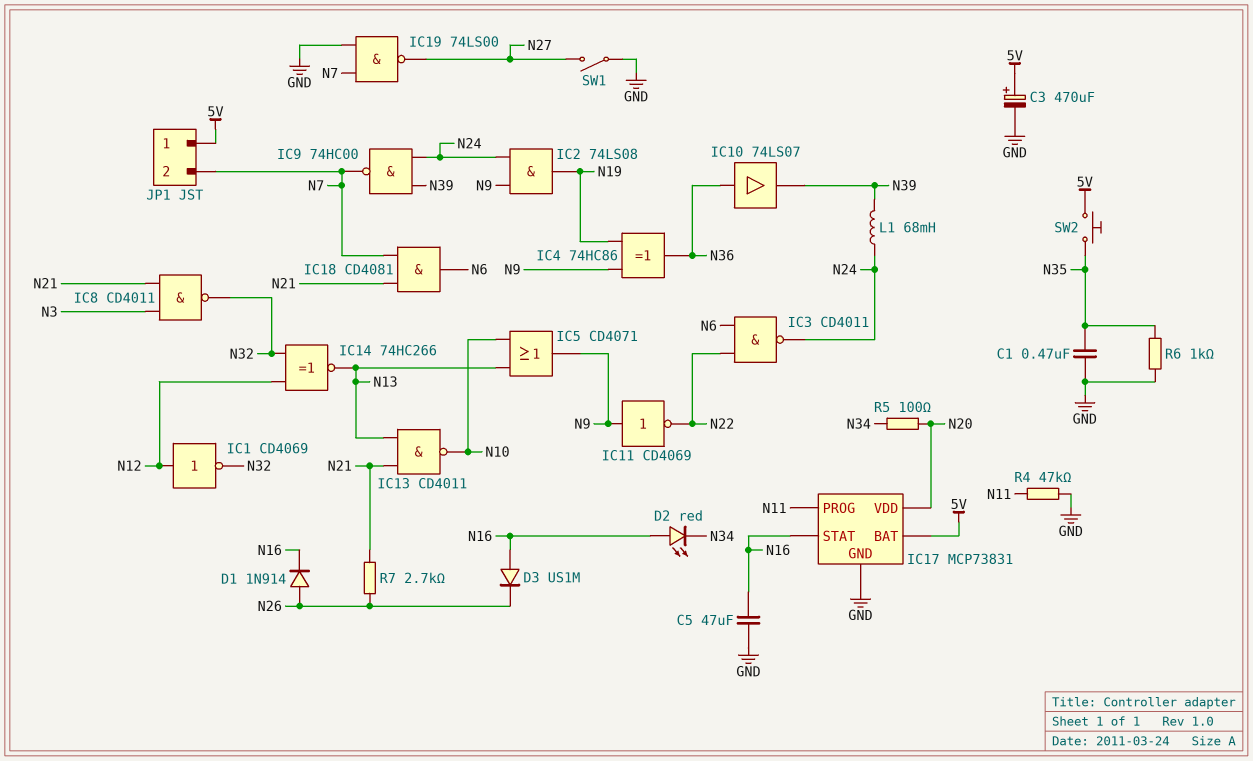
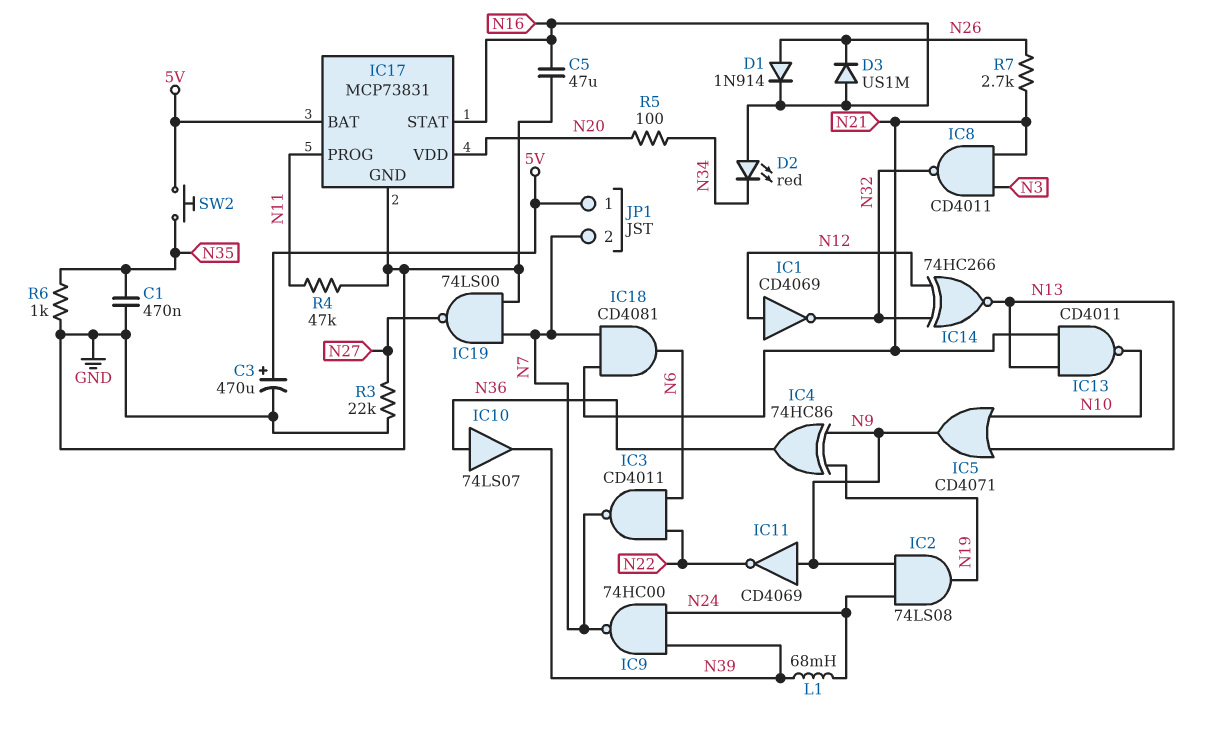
IC3: NAND CD4011 (in N6, in N22, out N24) -> NAND CD4011 (in N6, in N22, out N7)
R3: none -> 22k (GND, N27)
SW1: switch (GND, N27) -> none

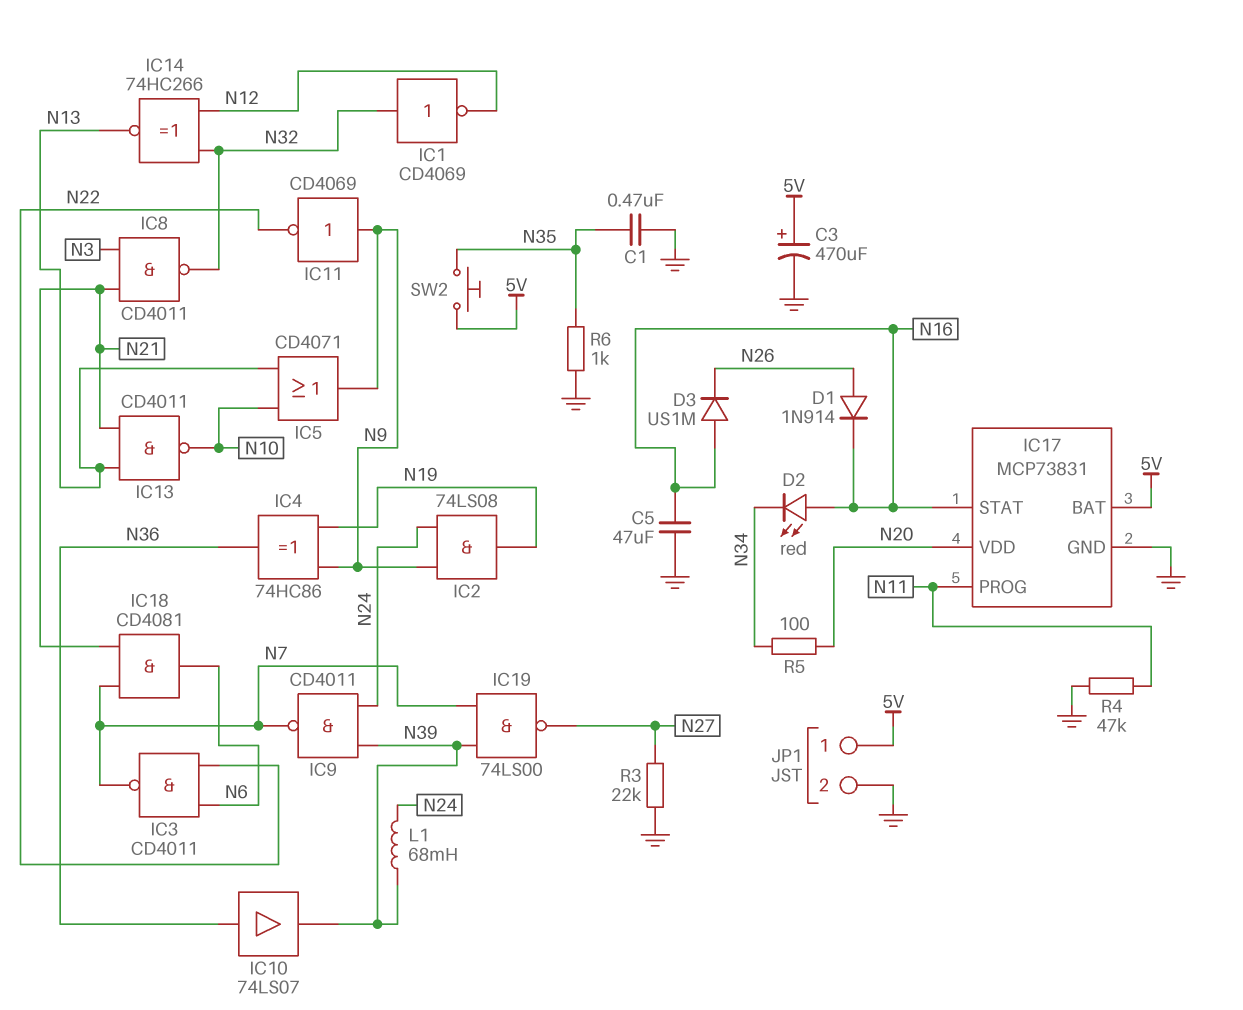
IC1: NOT CD4069 (in N12, out N32) -> NOT CD4069 (in N32, out N12)
IC9: NAND 74HC00 (in N24, in N39, out N7) -> NAND CD4011 (in N24, in N39, out N7)
IC19: NAND 74LS00 (in GND, in N7, out N27) -> NAND 74LS00 (in N7, in N39, out N27)
JP1 pin 2: N7 -> GND
R7: 2.7k (N21, N26) -> none

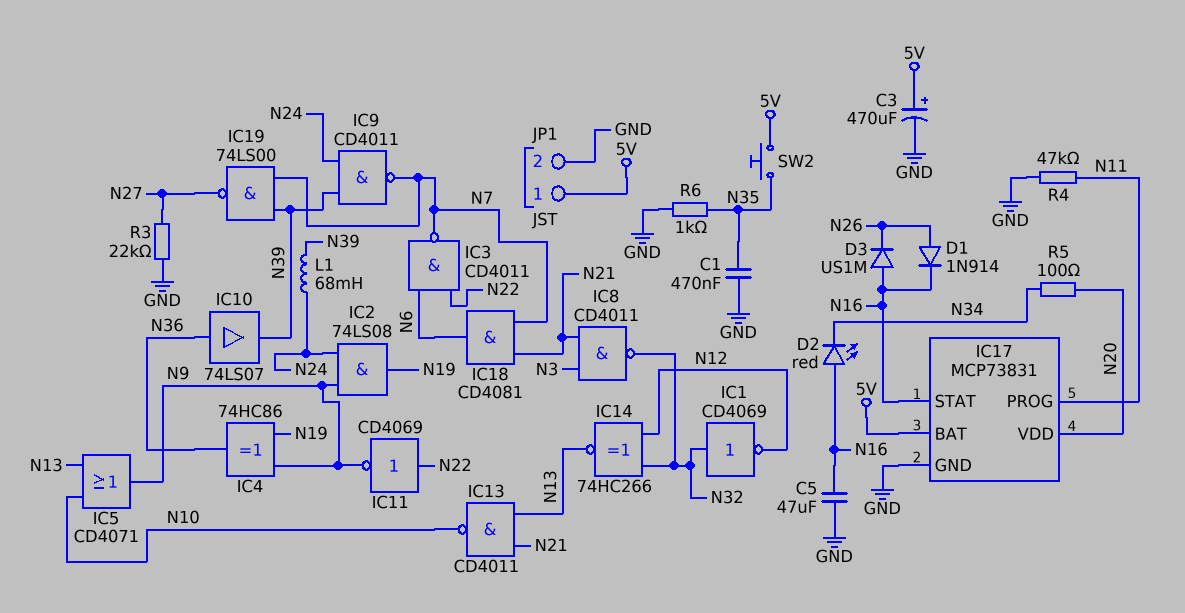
IC11: NOT CD4069 (in N9, out N22) -> NOT CD4069 (in N22, out N9)

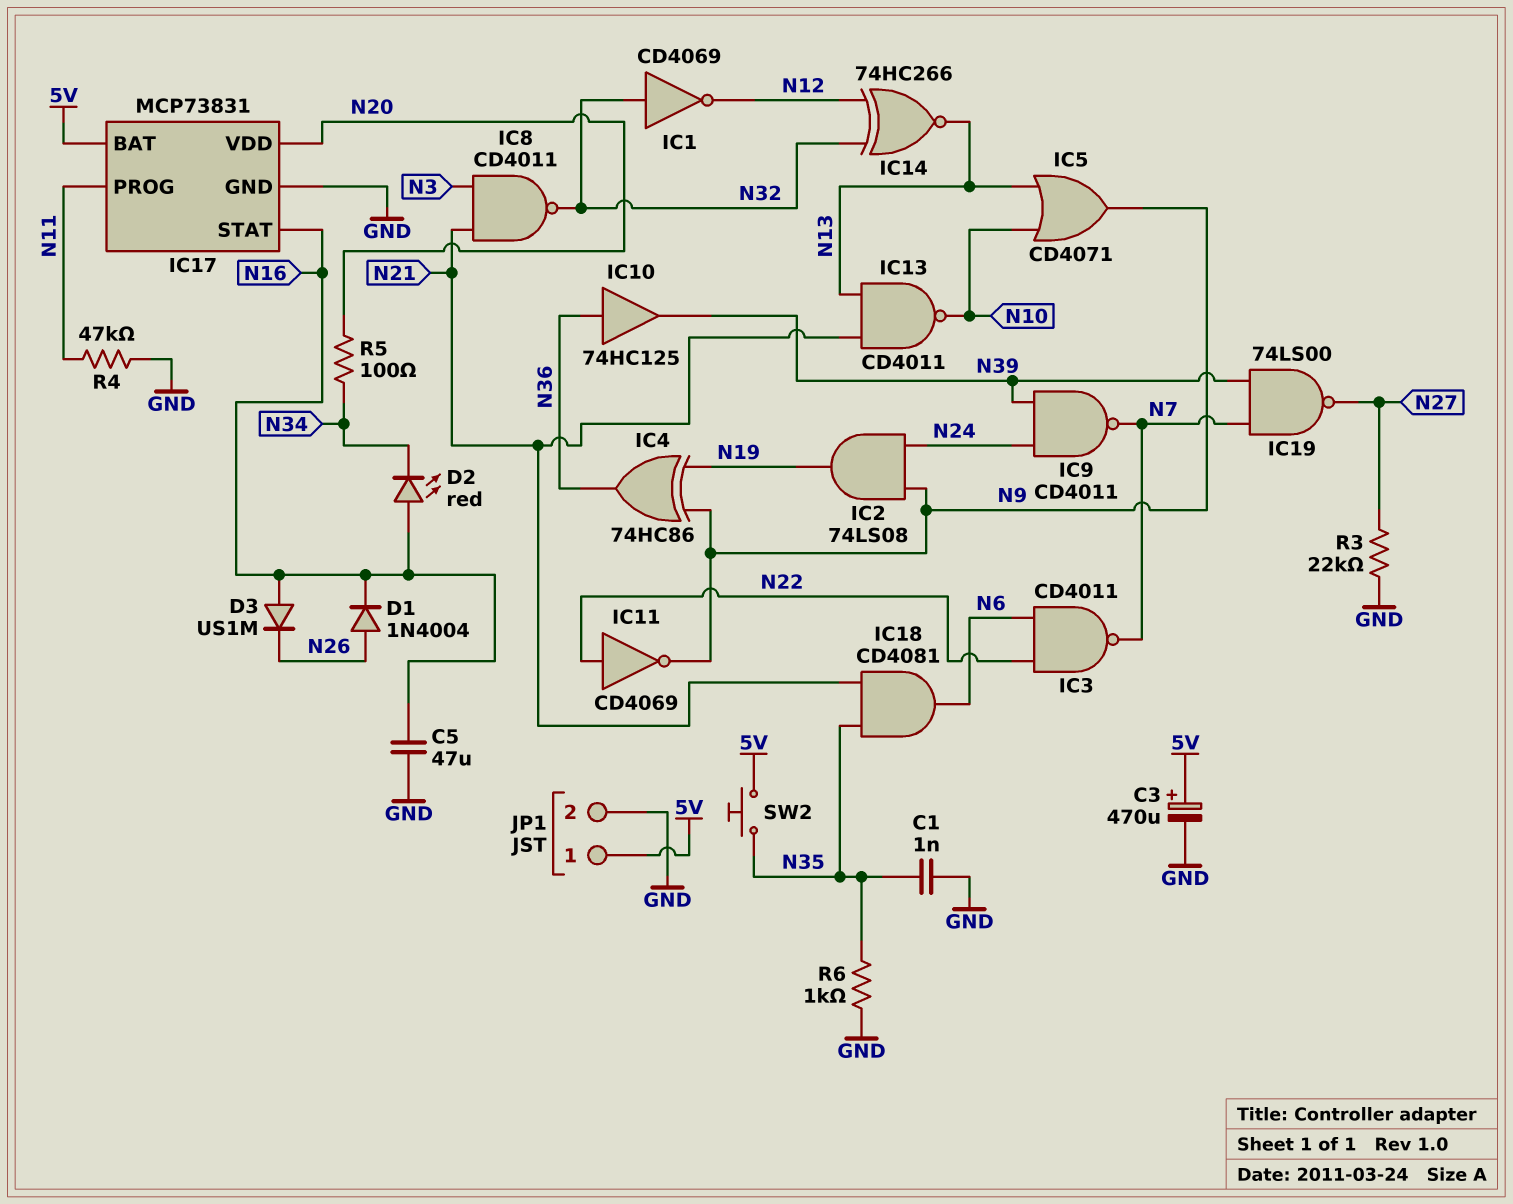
C1: 470nF (GND, N35) -> 1nF (GND, N35)
D1: diode 1N914 (A N26, K N16) -> diode 1N4004 (A N26, K N16)
IC10: buffer 74LS07 (in N36, out N39) -> buffer 74HC125 (in N36, out N39)
IC18: AND CD4081 (in N7, in N21, out N6) -> AND CD4081 (in N21, in N35, out N6)
L1: 68mH (N24, N39) -> none

